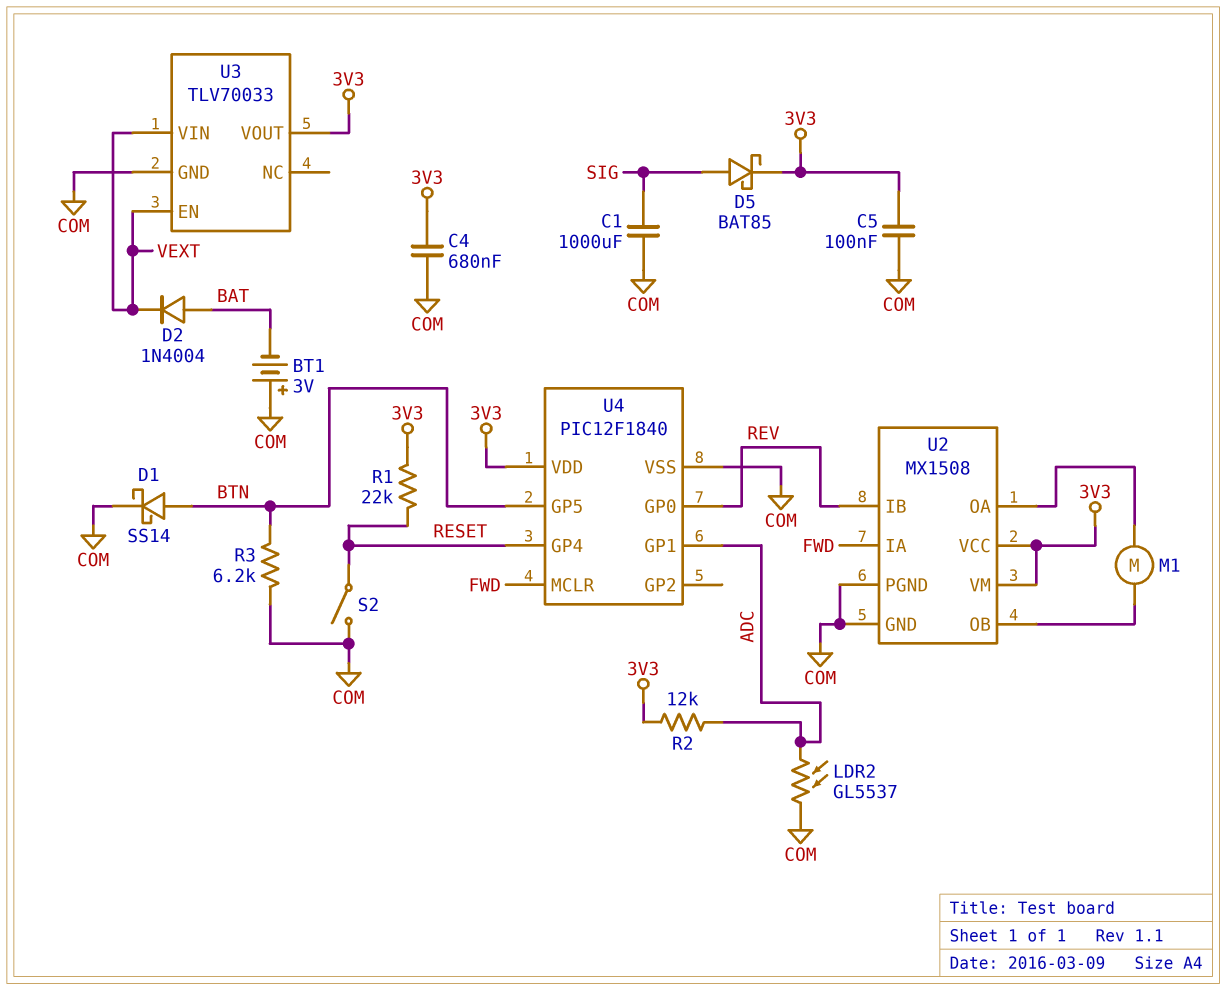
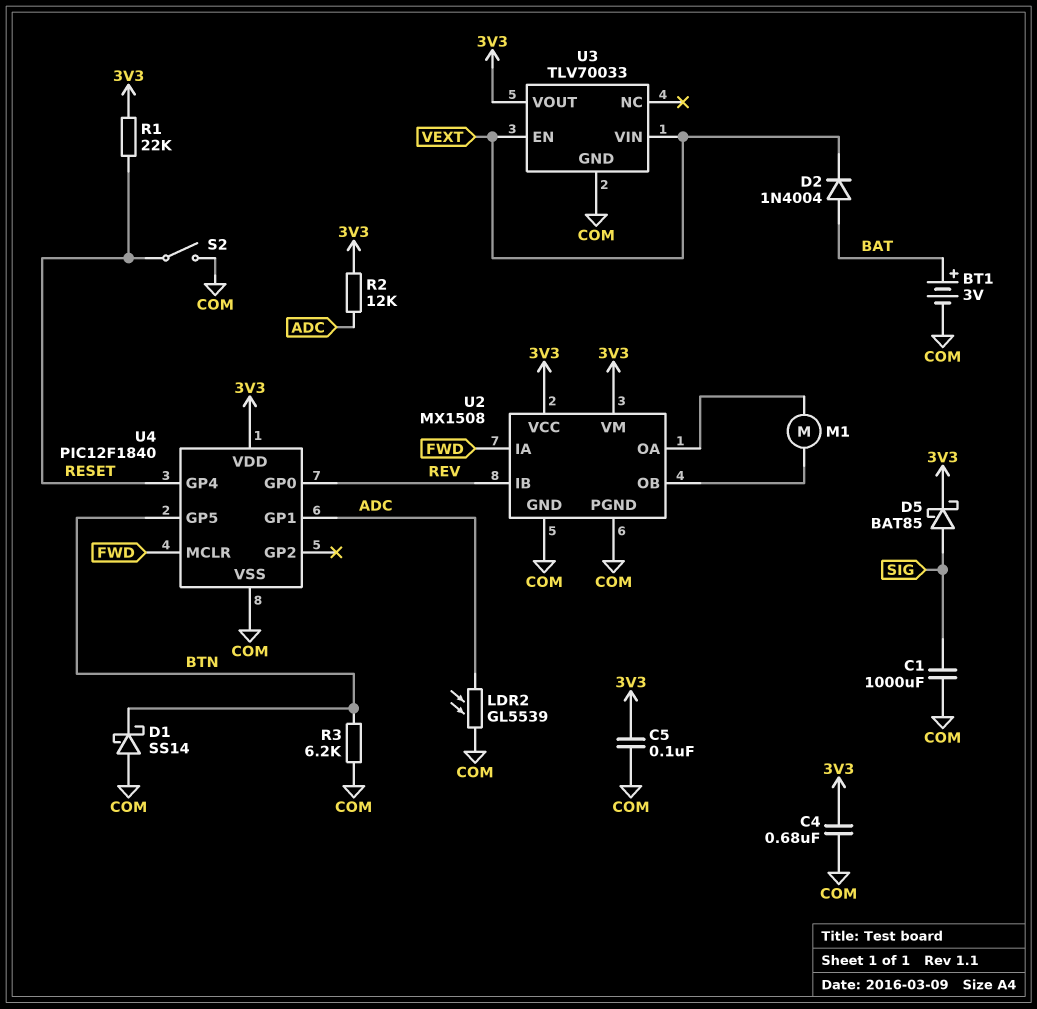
BT1: 3V (plus COM, minus BAT) -> 3V (plus BAT, minus COM)
D1: schottky SS14 (A BTN, K COM) -> schottky SS14 (A COM, K BTN)
LDR2: GL5537 (ADC, COM) -> GL5539 (ADC, COM)

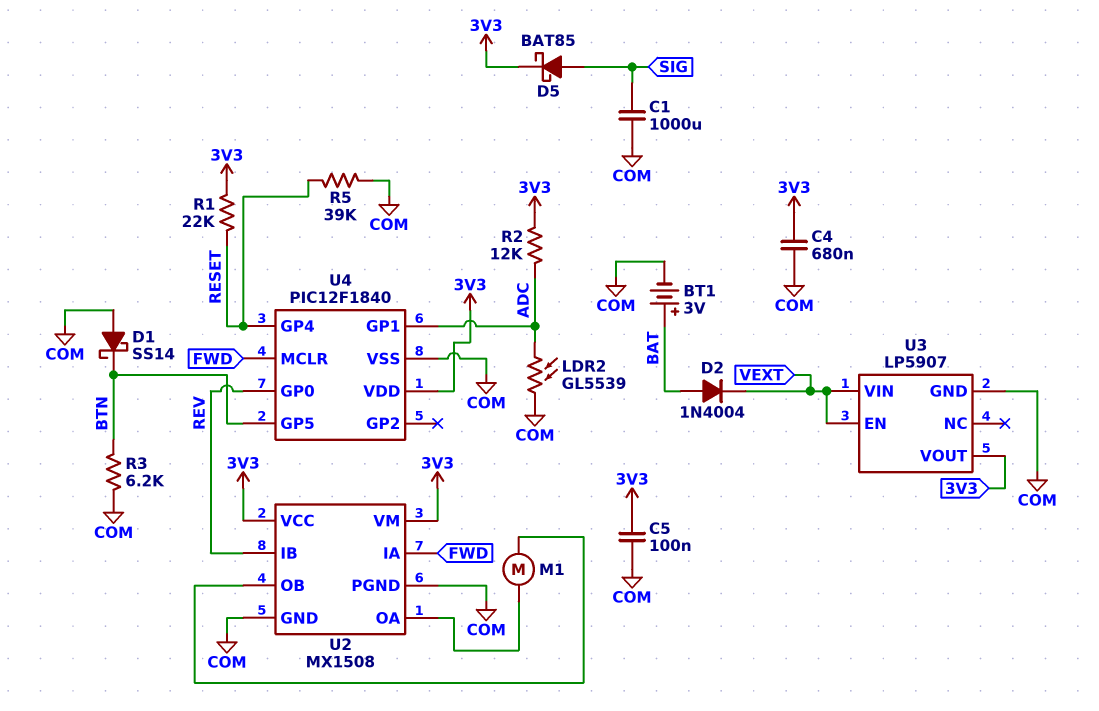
R5: none -> 39k (COM, RESET)
S2: switch (COM, RESET) -> none
U3: TLV70033 -> LP5907

